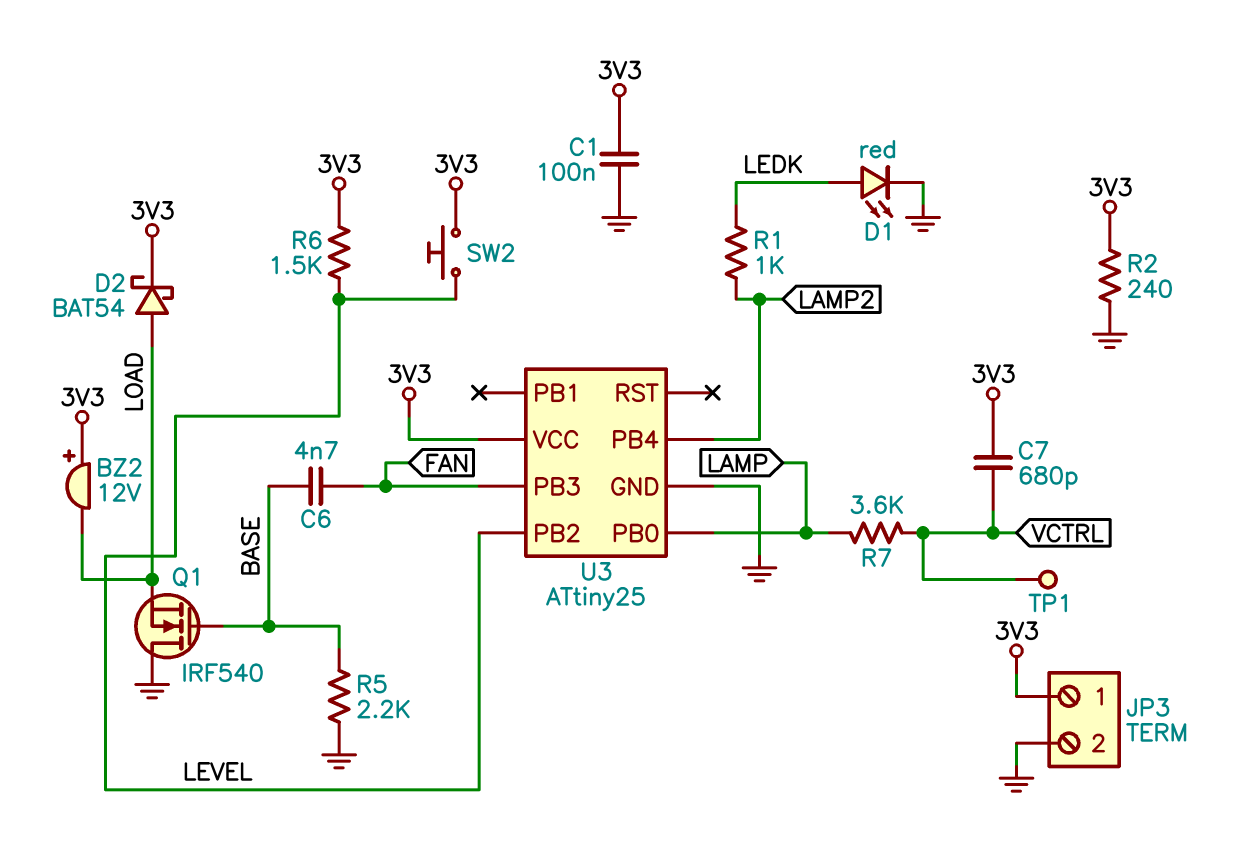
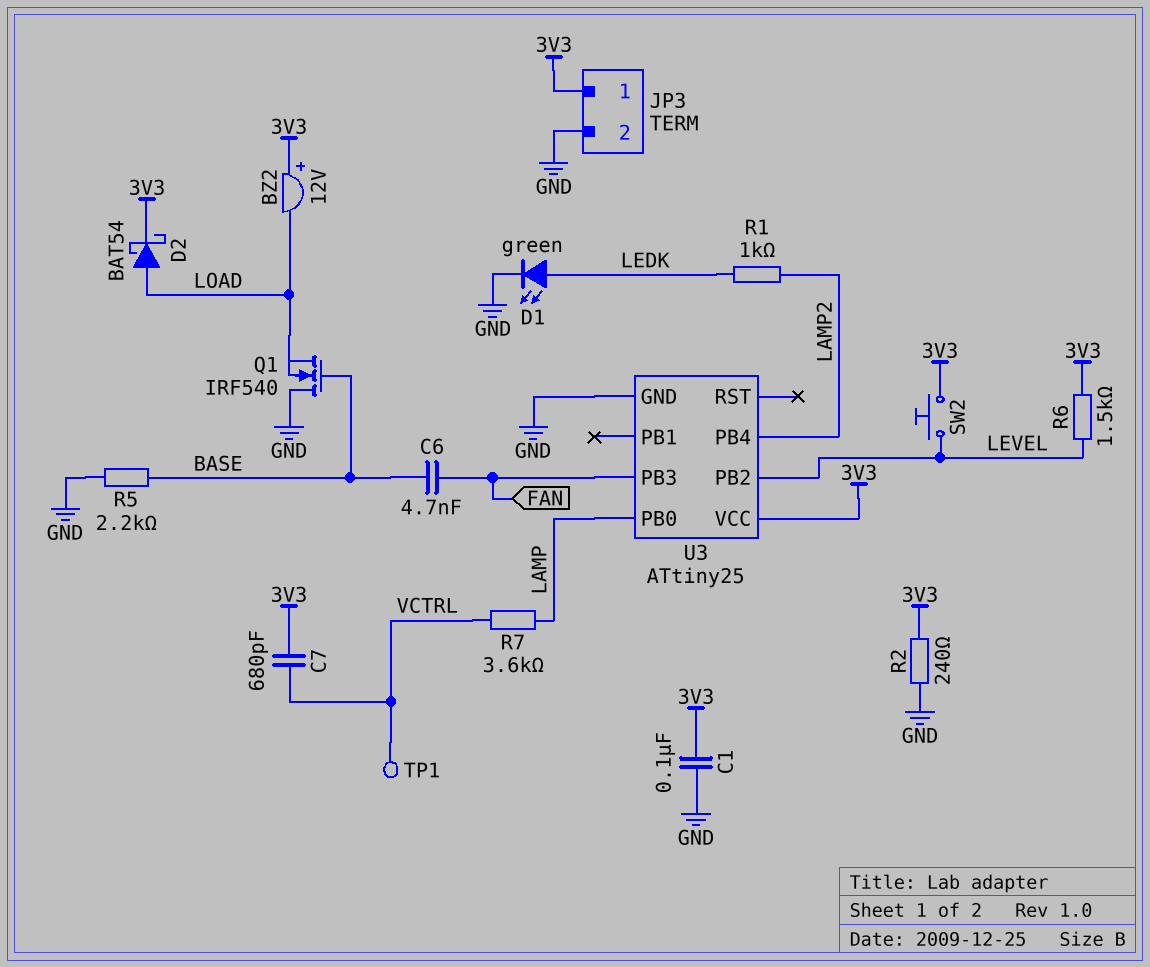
D1: LED red (A LEDK, K GND) -> LED green (A LEDK, K GND)

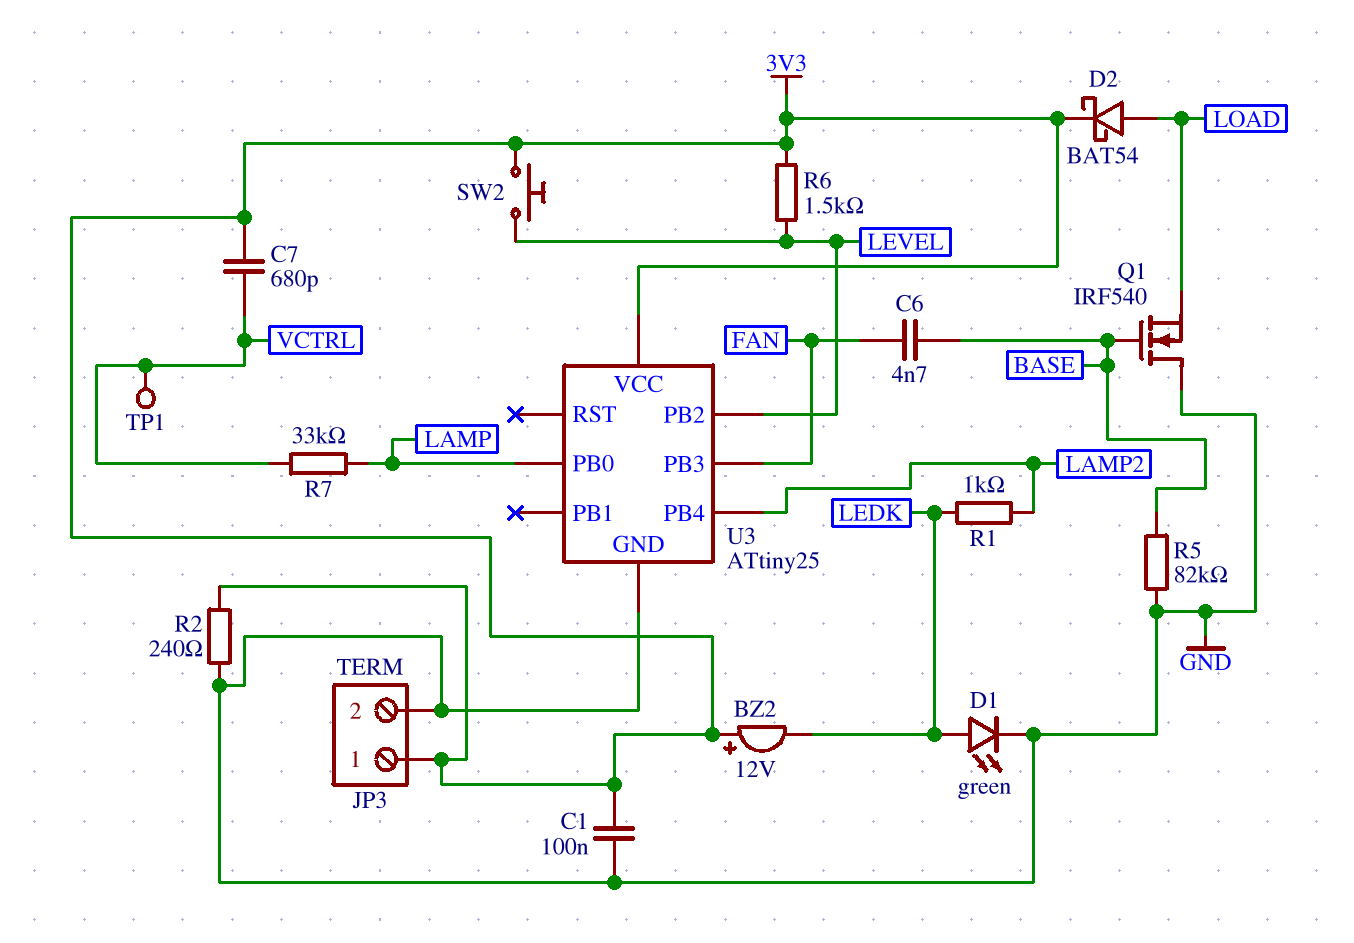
BZ2: buzzer 12V (plus 3V3, minus LOAD) -> buzzer 12V (plus 3V3, minus LEDK)
R5: 2.2k (BASE, GND) -> 82k (BASE, GND)
R7: 3.6k (LAMP, VCTRL) -> 33k (LAMP, VCTRL)

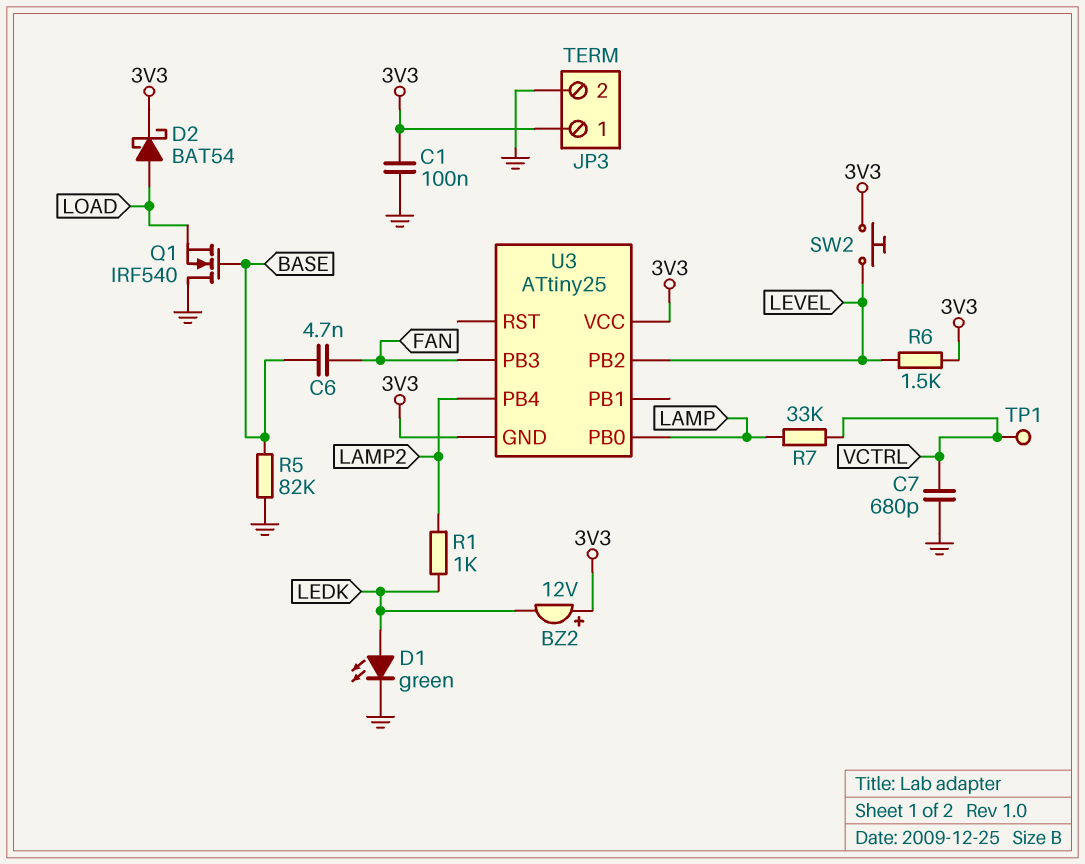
C7: 680pF (3V3, VCTRL) -> 680pF (GND, VCTRL)
R2: 240 (3V3, GND) -> none
U3 pin GND: GND -> 3V3

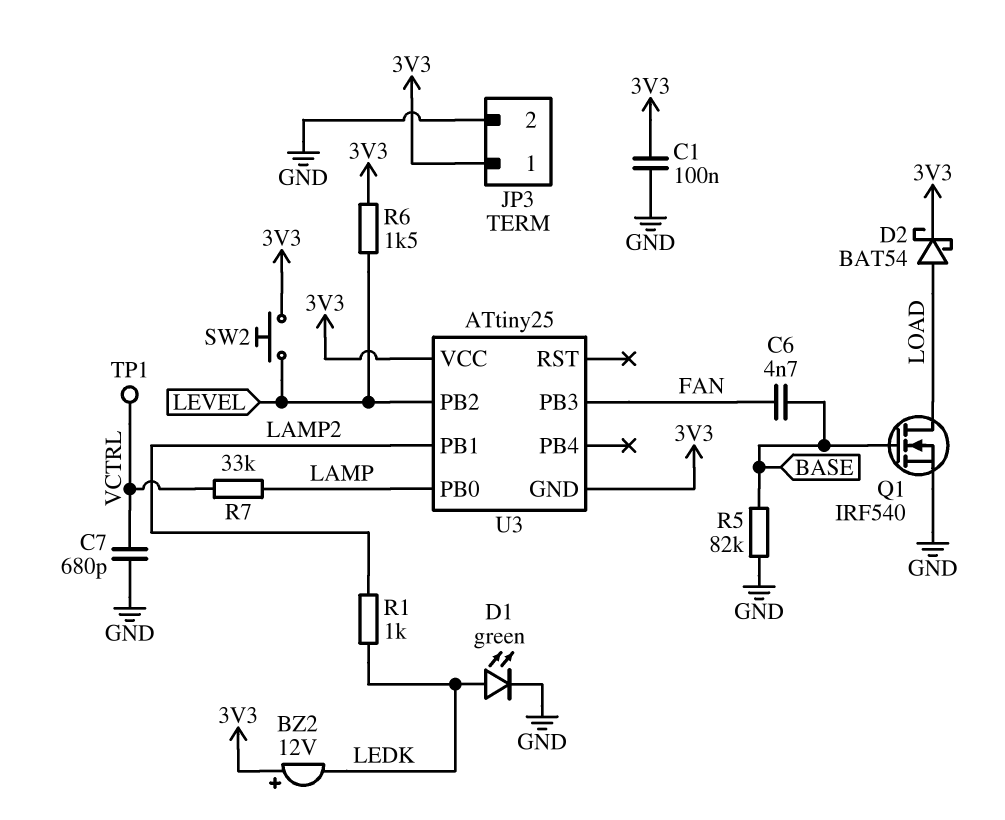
Q1: NMOS IRF540 (G BASE, D GND, S LOAD) -> NMOS IRF540 (G BASE, D LOAD, S GND)
U3 pin PB1: none -> LAMP2
U3 pin PB4: LAMP2 -> none

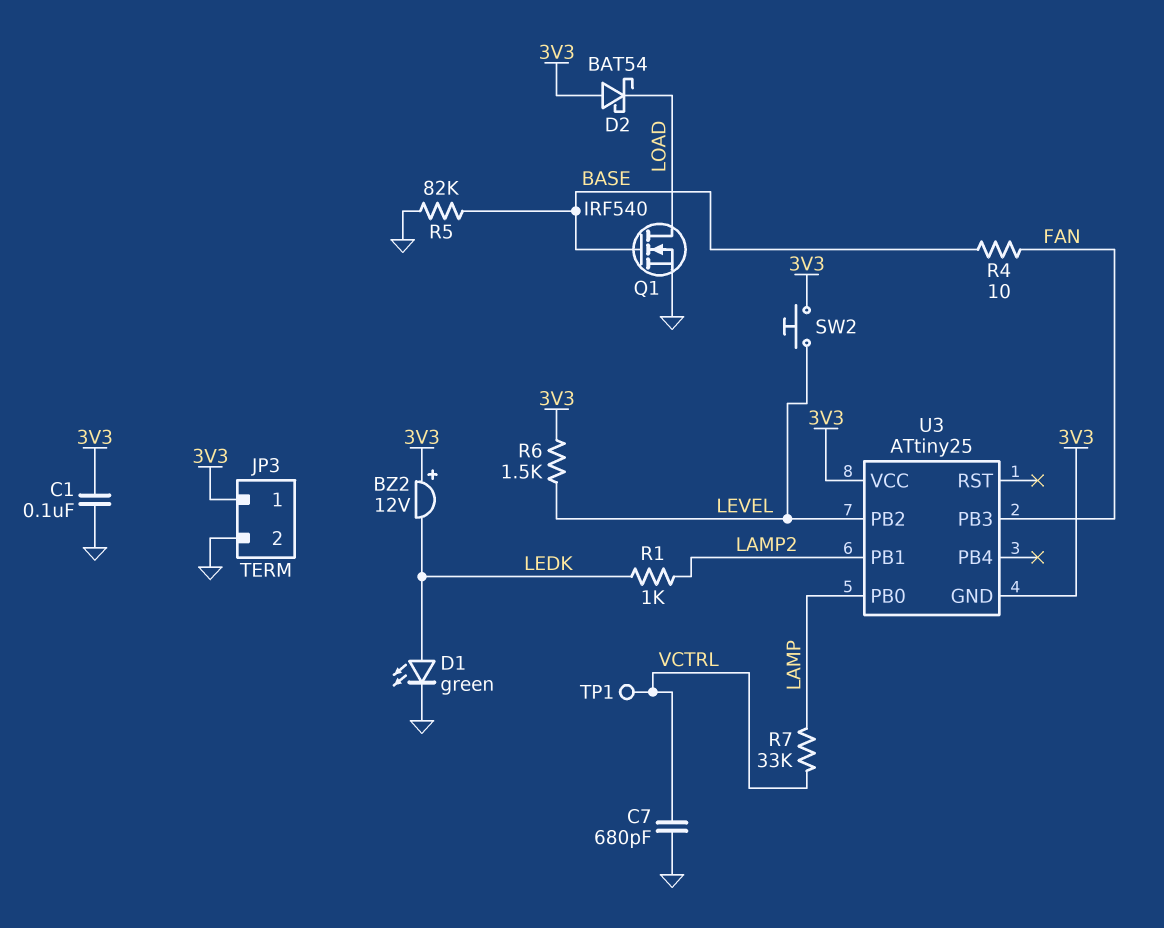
C6: 4.7nF (BASE, FAN) -> none
D2: schottky BAT54 (A LOAD, K 3V3) -> schottky BAT54 (A 3V3, K LOAD)
R4: none -> 10 (BASE, FAN)

